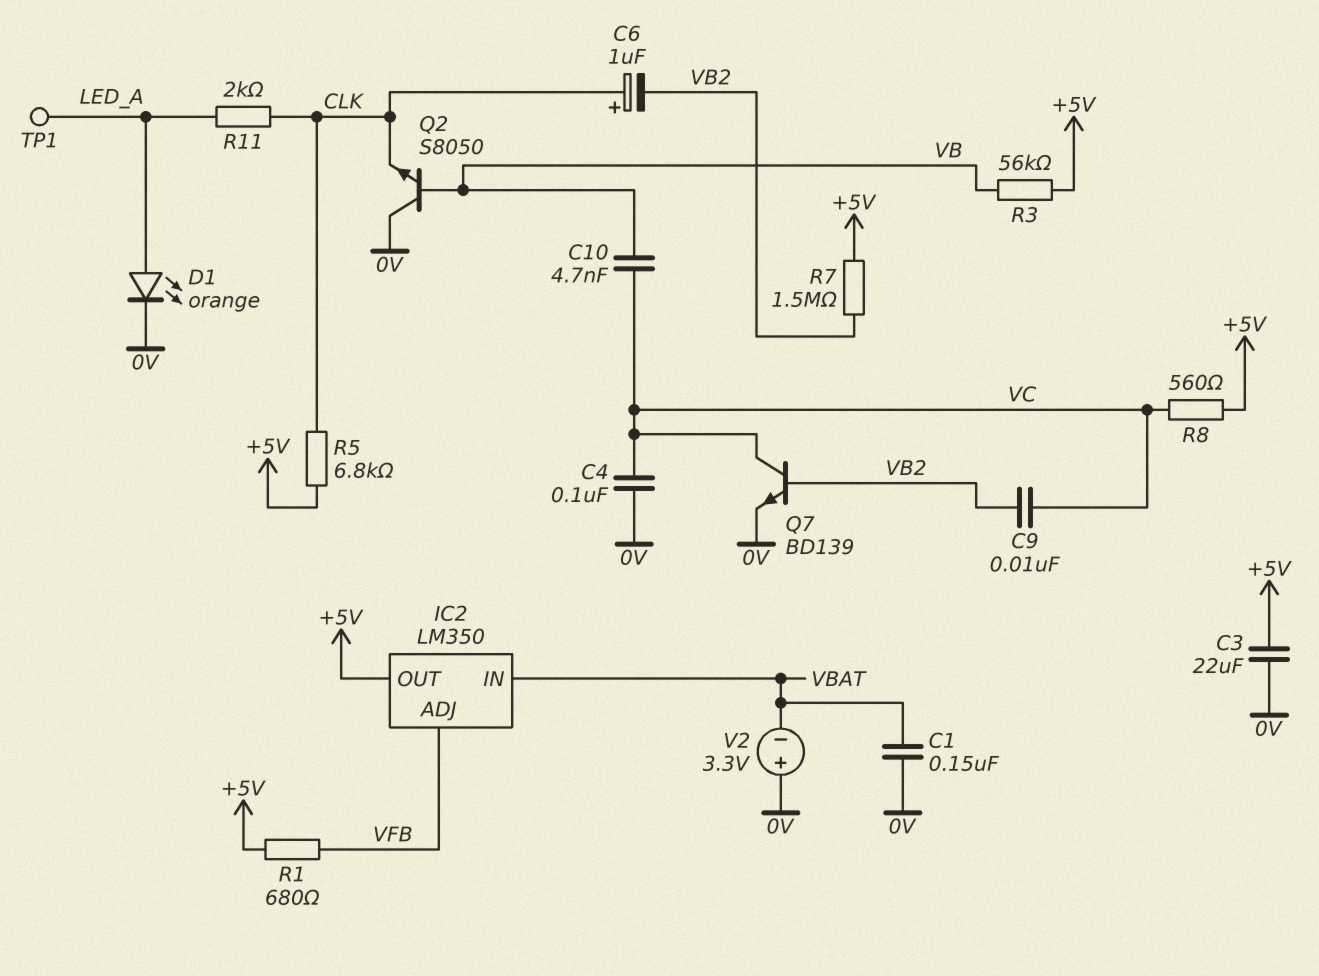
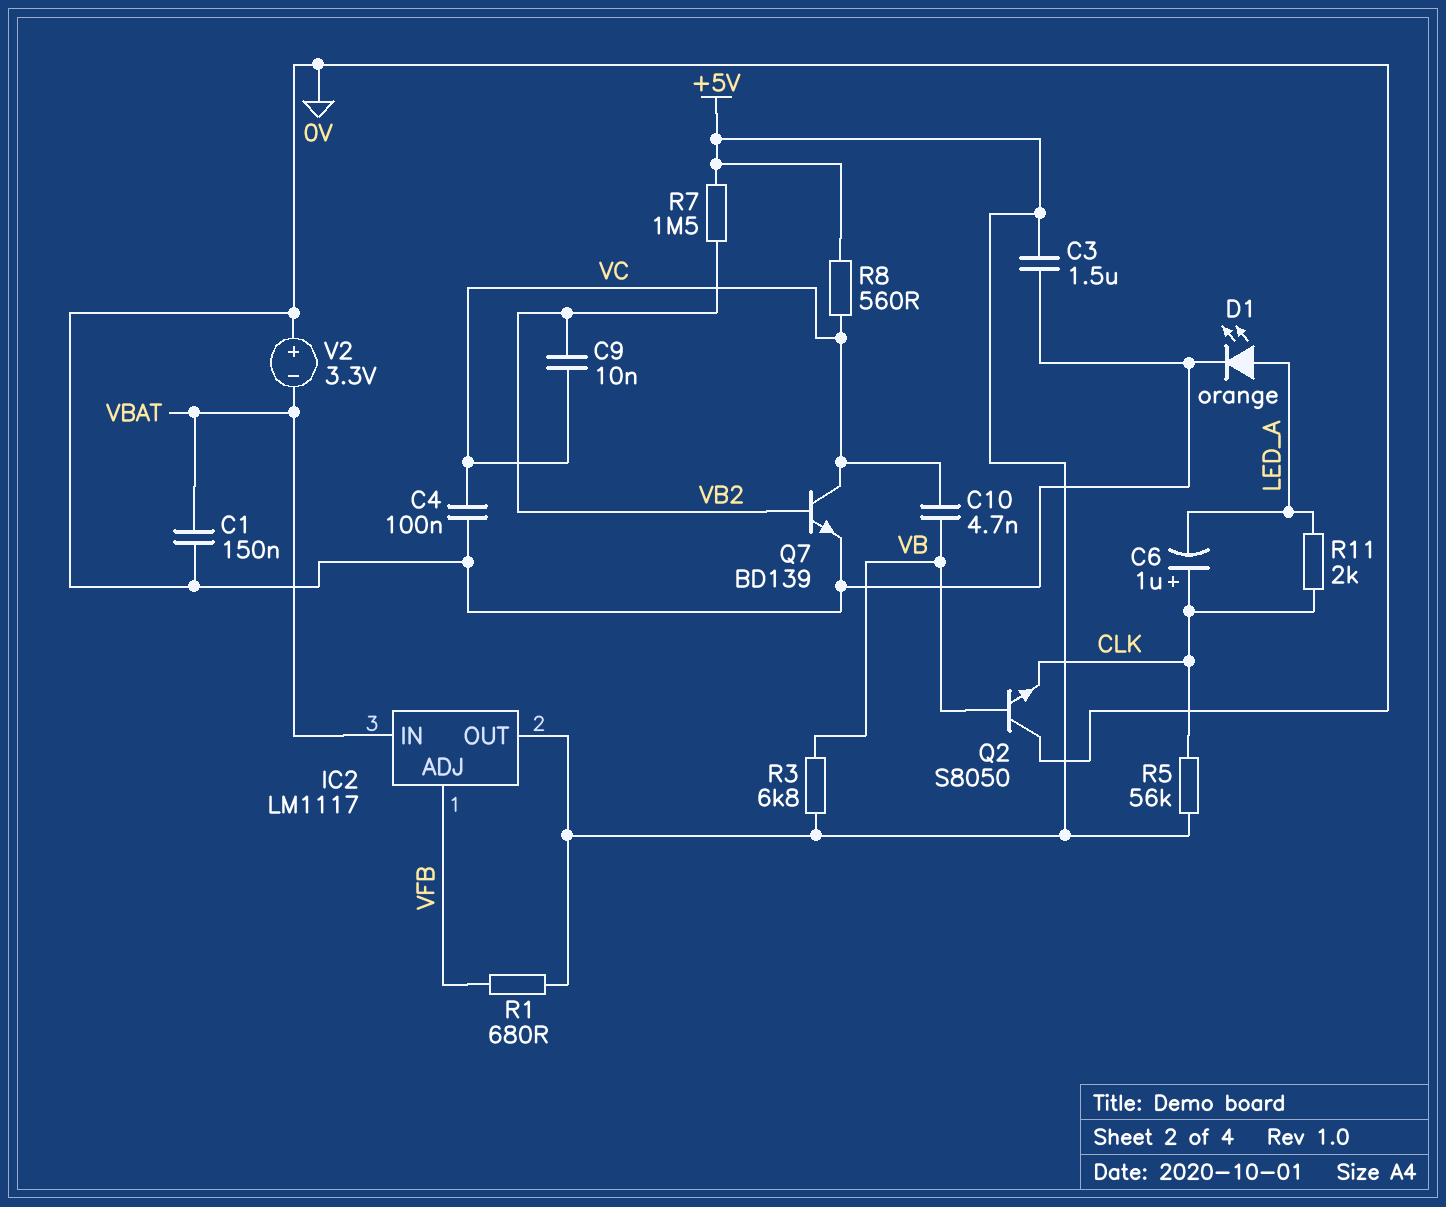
C3: 22uF (+5V, 0V) -> 1.5uF (+5V, 0V)
C6: 1uF (plus CLK, minus VB2) -> 1uF (plus CLK, minus LED_A)
IC2: LM350 -> LM1117
R3: 56k (+5V, VB) -> 6.8k (+5V, VB)
R5: 6.8k (+5V, CLK) -> 56k (+5V, CLK)
TP1: test point (LED_A) -> none

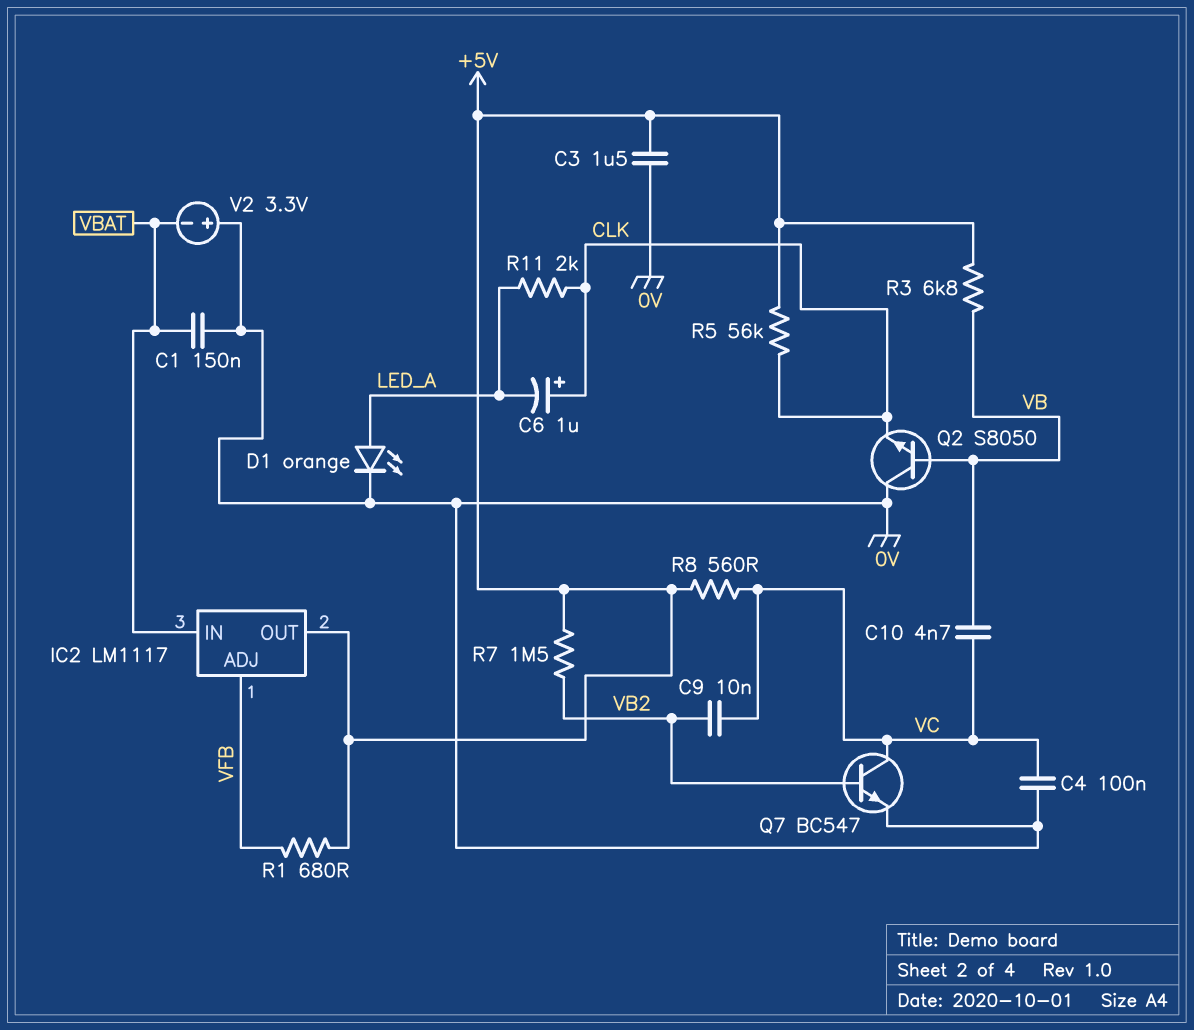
Q7: NPN BD139 (B VB2, C VC, E 0V) -> NPN BC547 (B VB2, C VC, E 0V)

